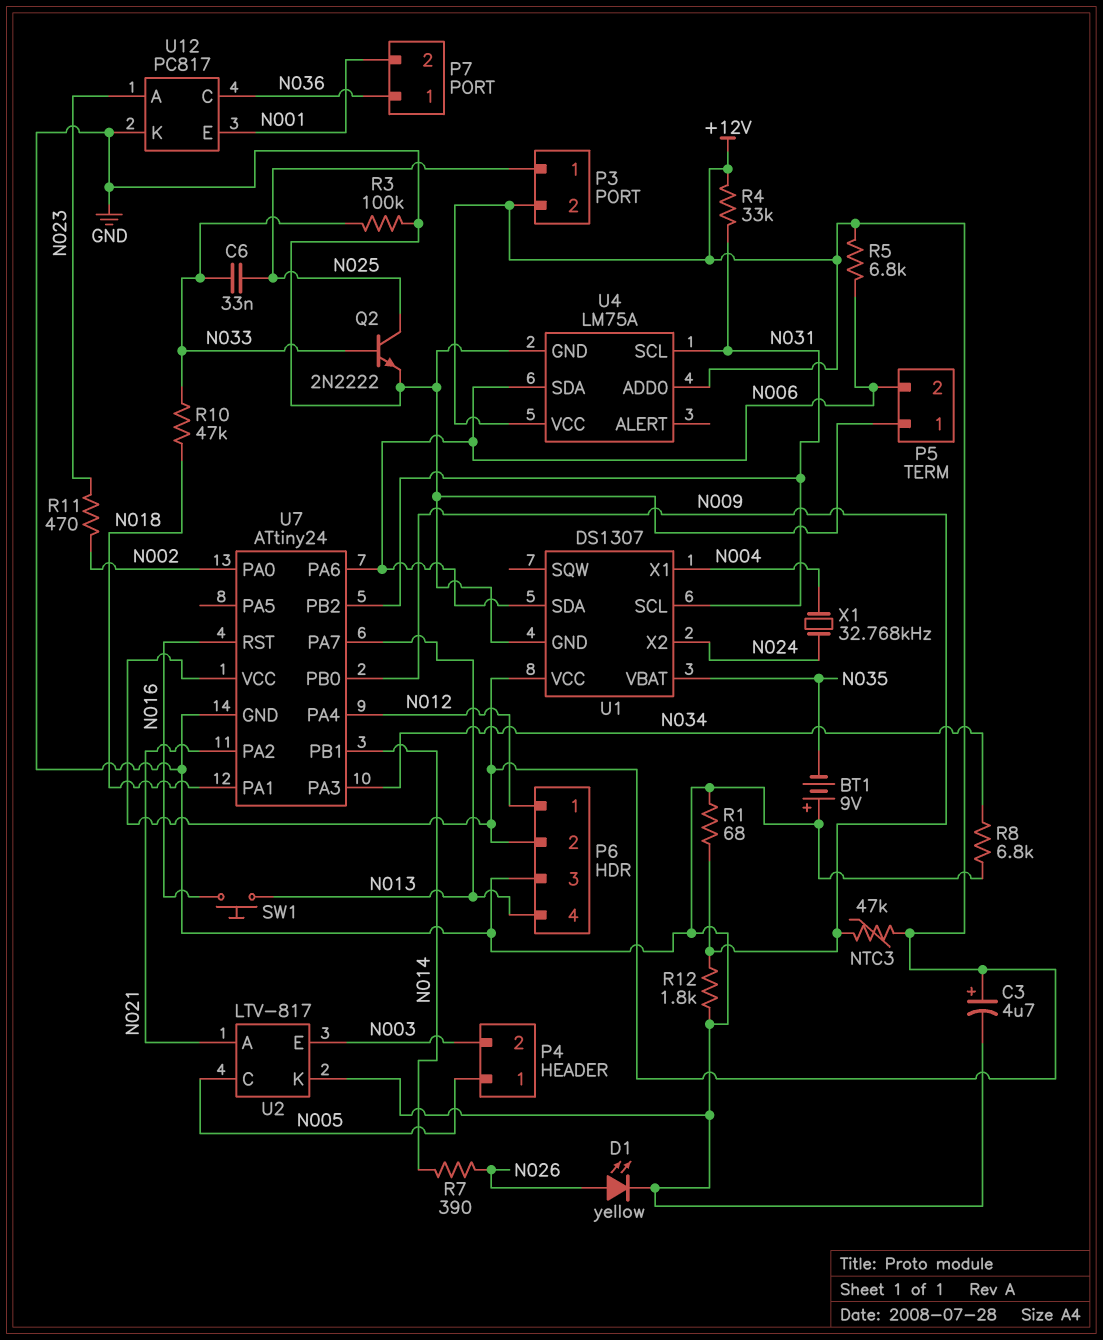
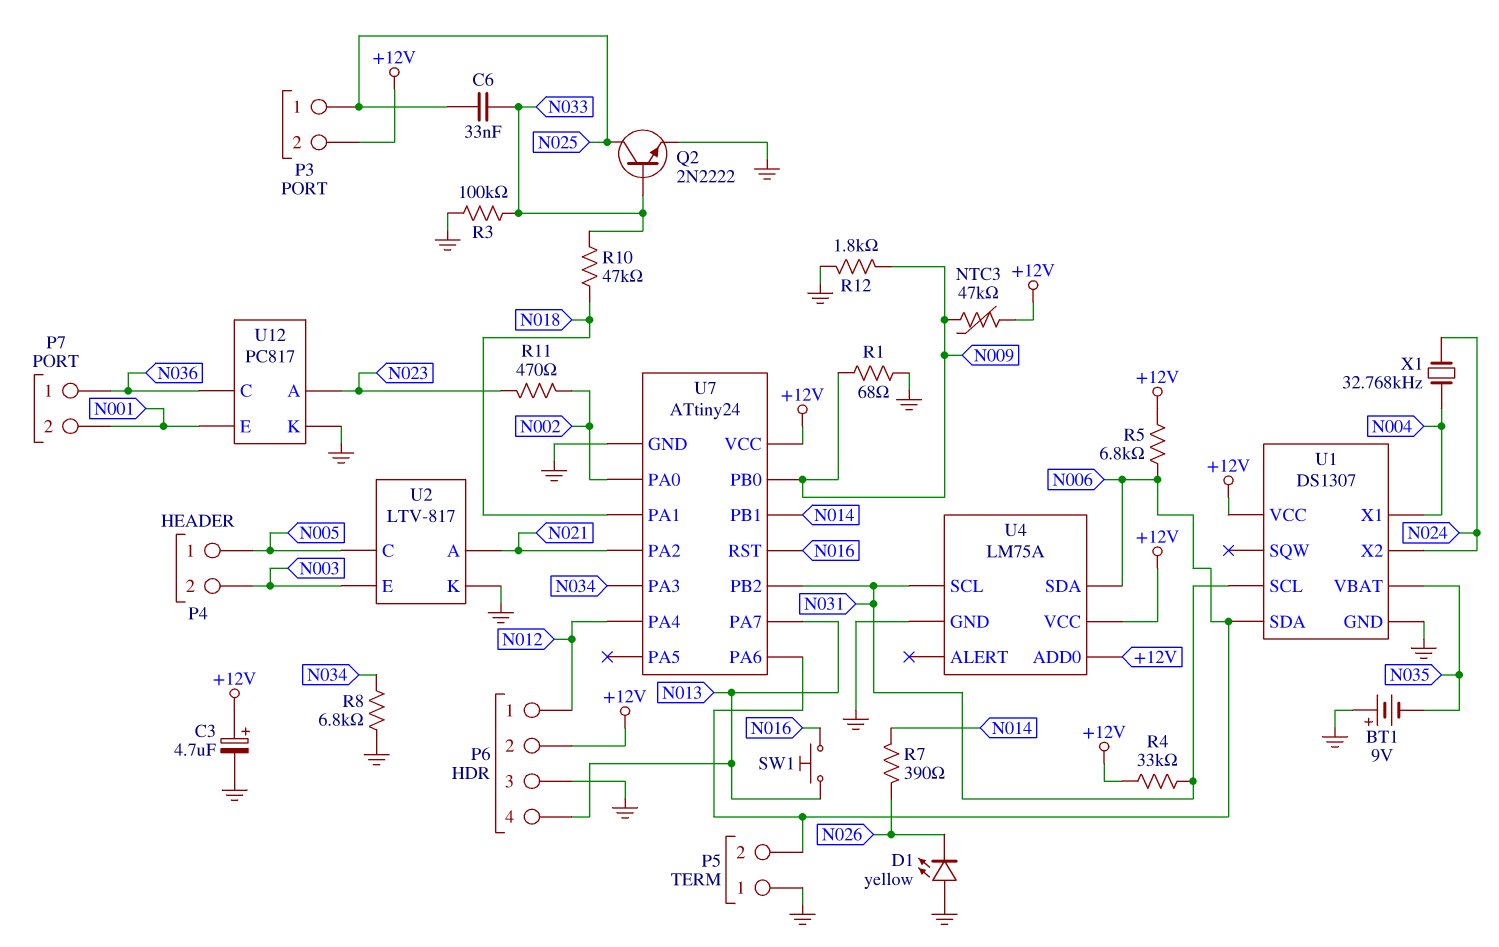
D1: LED yellow (A N026, K GND) -> LED yellow (A GND, K N026)

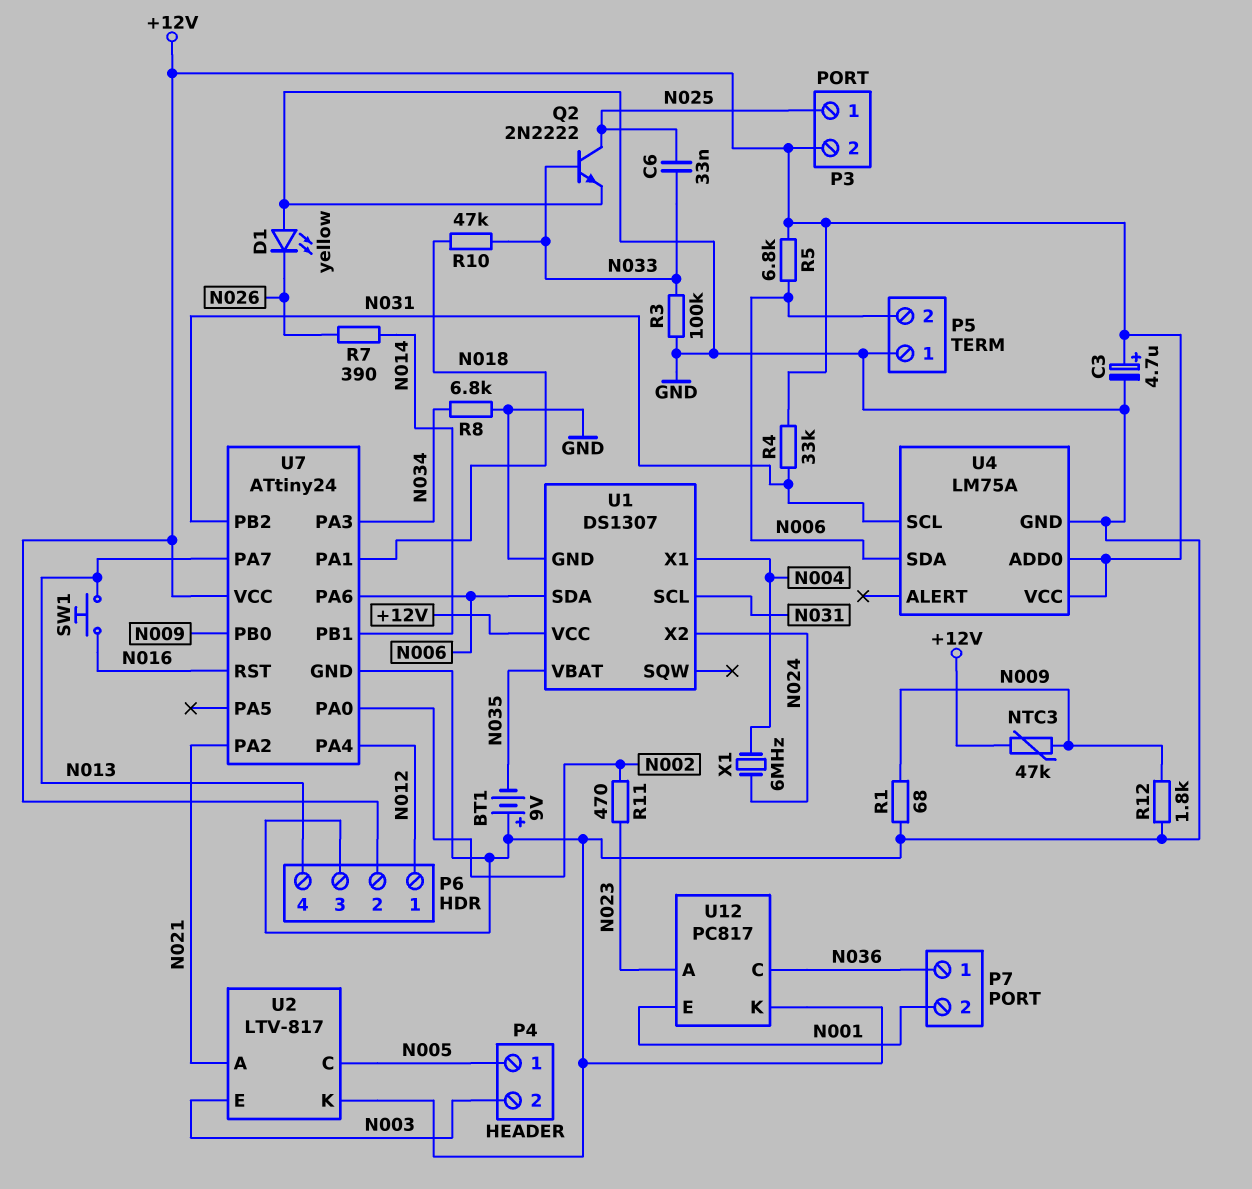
X1: 32.768kHz (N004, N024) -> 6MHz (N004, N024)

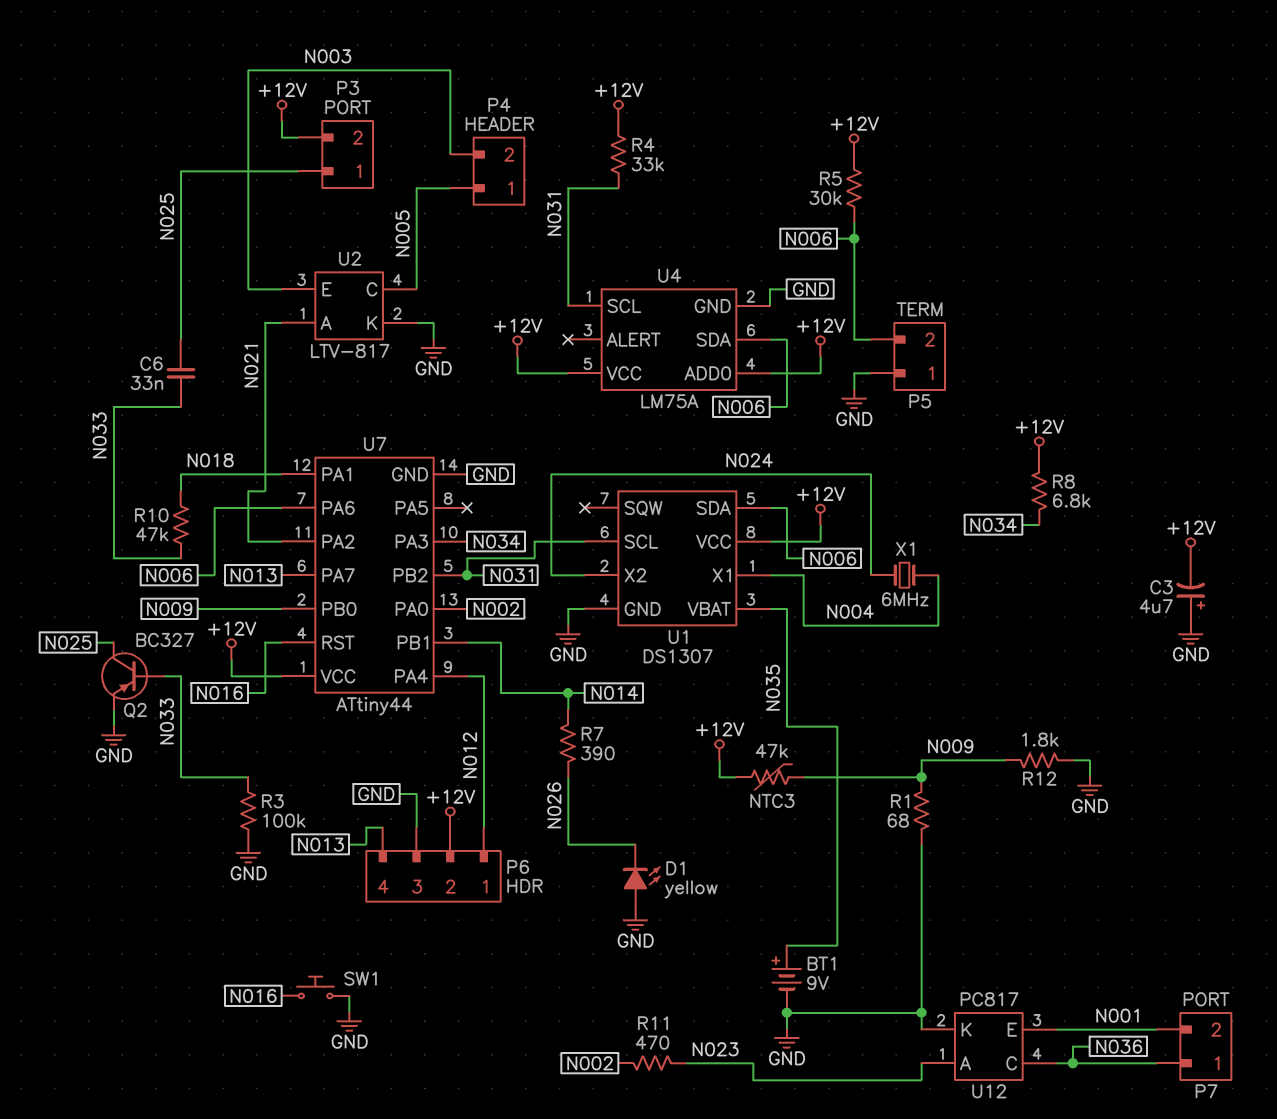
BT1: 9V (plus GND, minus N035) -> 9V (plus N035, minus GND)
C3: 4.7uF (plus +12V, minus GND) -> 4.7uF (plus GND, minus +12V)
Q2: NPN 2N2222 (B N033, C N025, E GND) -> PNP BC327 (B N033, C N025, E GND)
R5: 6.8k (+12V, N006) -> 30k (+12V, N006)
R8: 6.8k (GND, N034) -> 6.8k (+12V, N034)
SW1: button (N013, N016) -> button (GND, N016)
U7: ATtiny24 -> ATtiny44

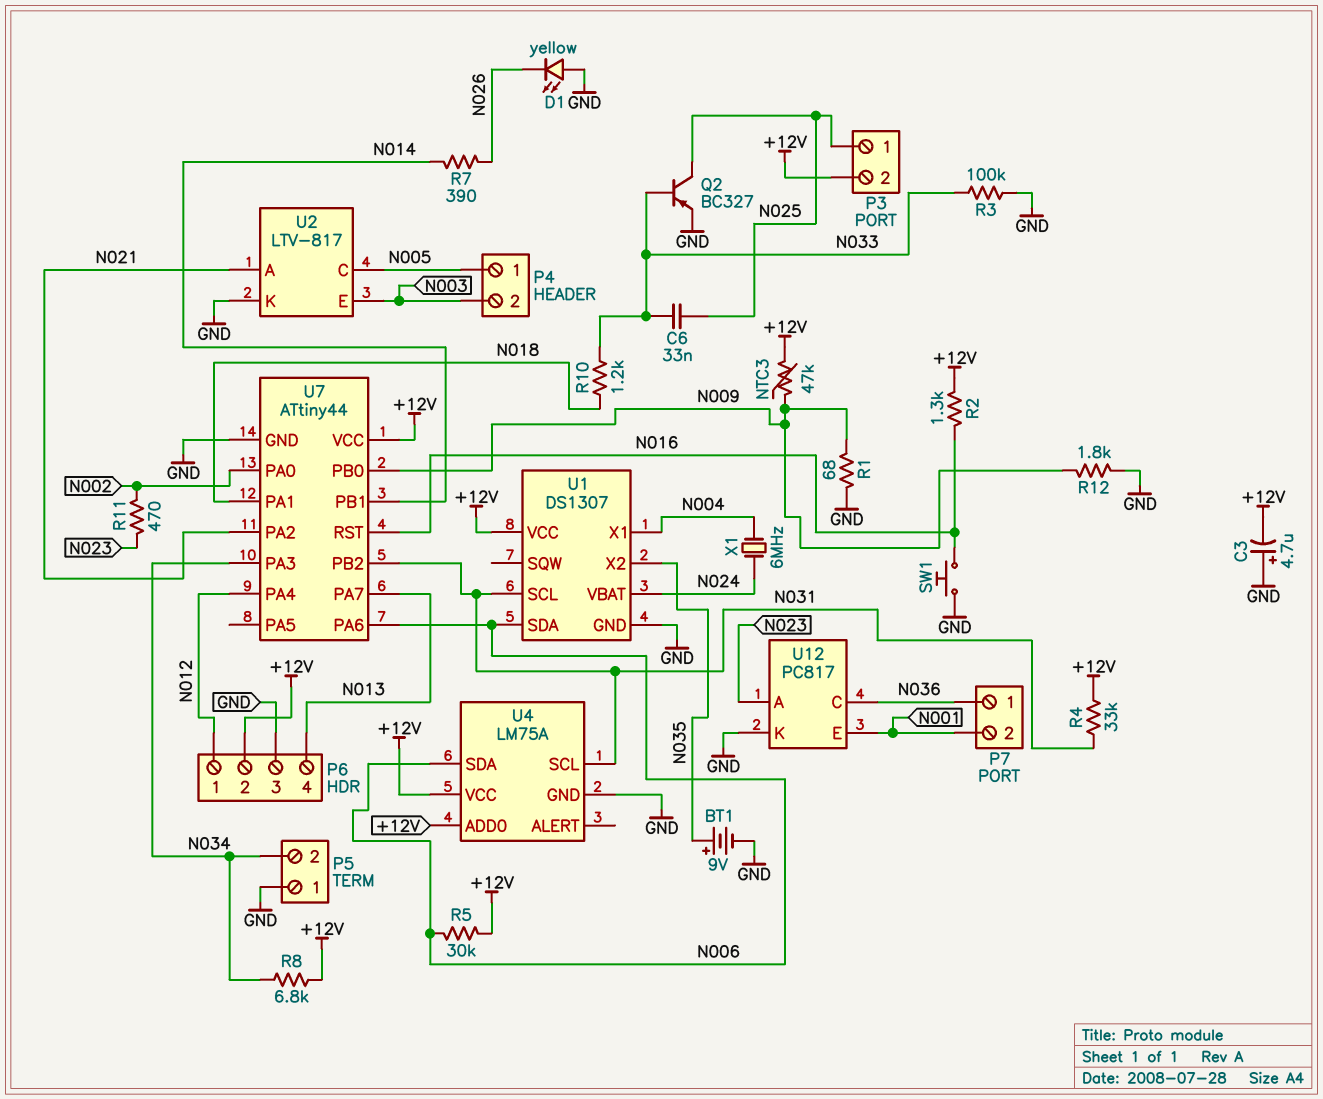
P5 pin 2: N006 -> N034
R2: none -> 1.3k (+12V, N016)
R10: 47k (N018, N033) -> 1.2k (N018, N033)
U1 pin VBAT: N035 -> N024
U1 pin X2: N024 -> N035

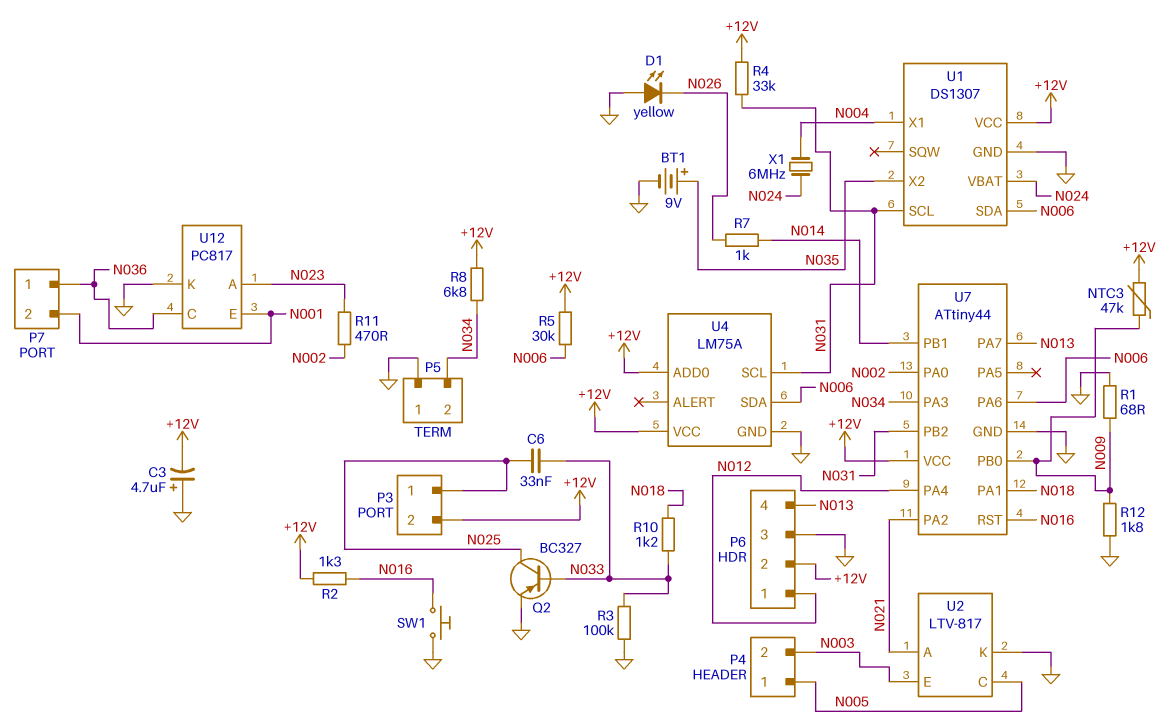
R7: 390 (N014, N026) -> 1k (N014, N026)

